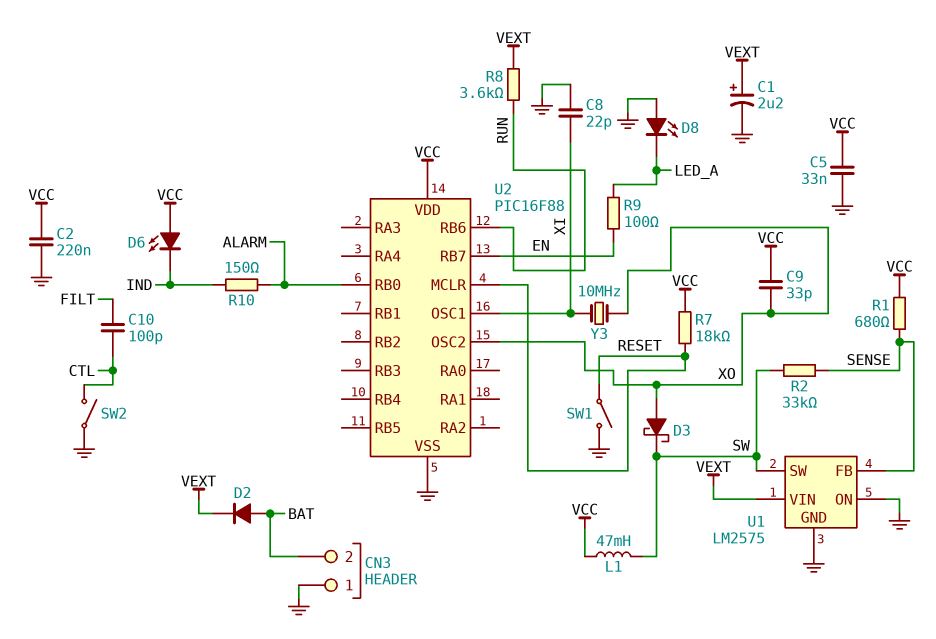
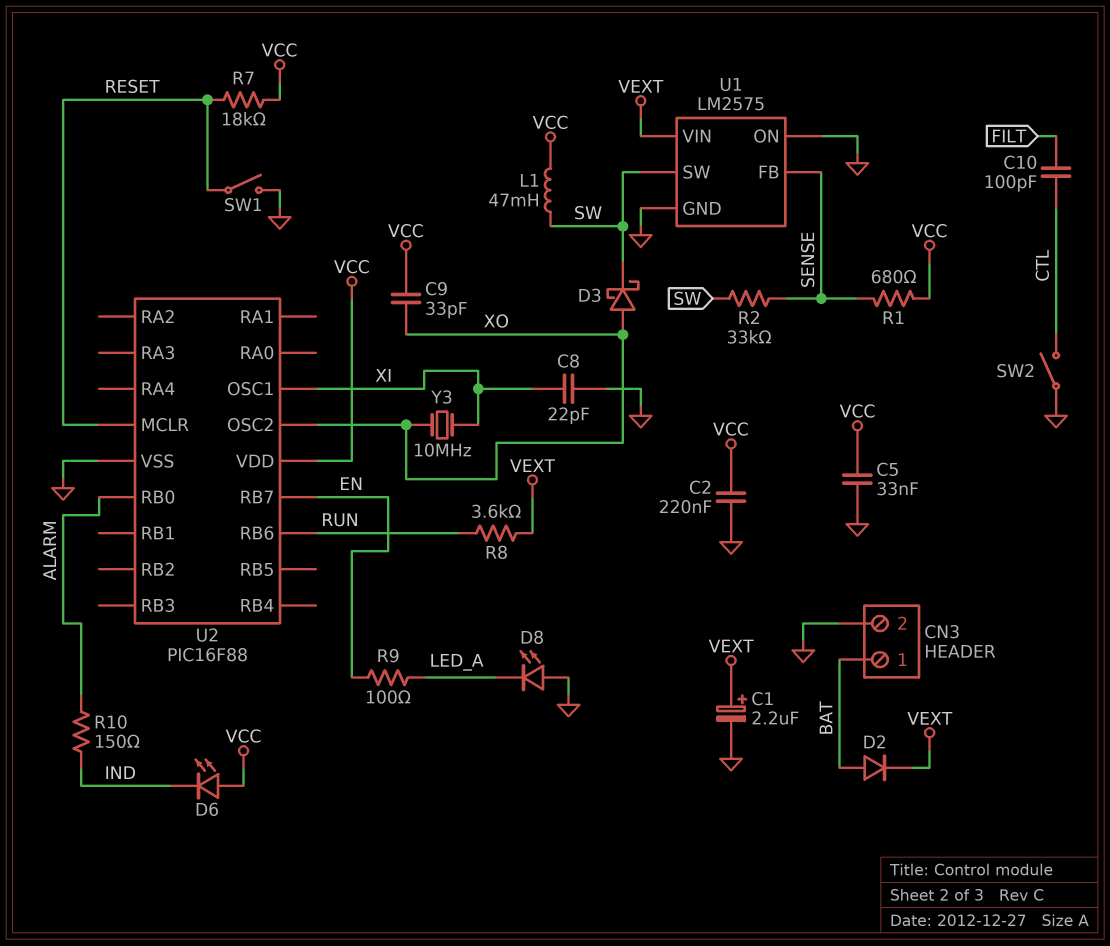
CN3 pin 1: GND -> BAT
CN3 pin 2: BAT -> GND

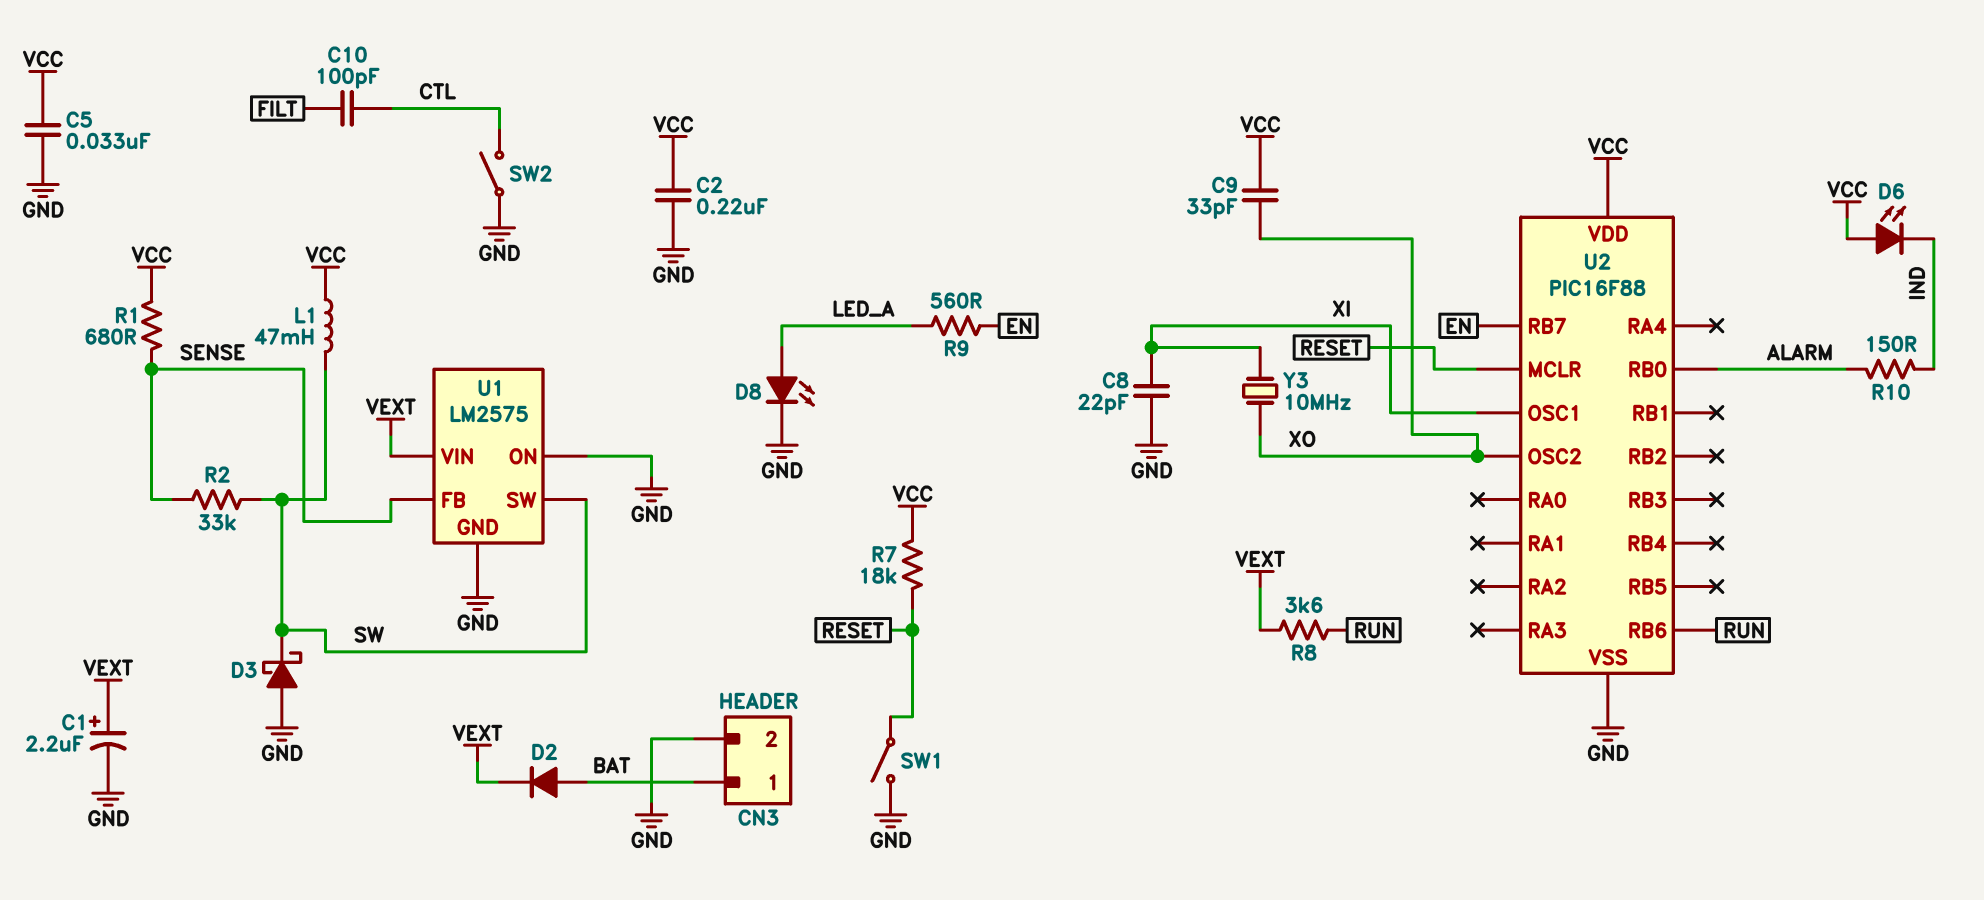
D3: schottky (A XO, K SW) -> schottky (A GND, K SW)
D8: LED (A GND, K LED_A) -> LED (A LED_A, K GND)
R9: 100 (EN, LED_A) -> 560 (EN, LED_A)

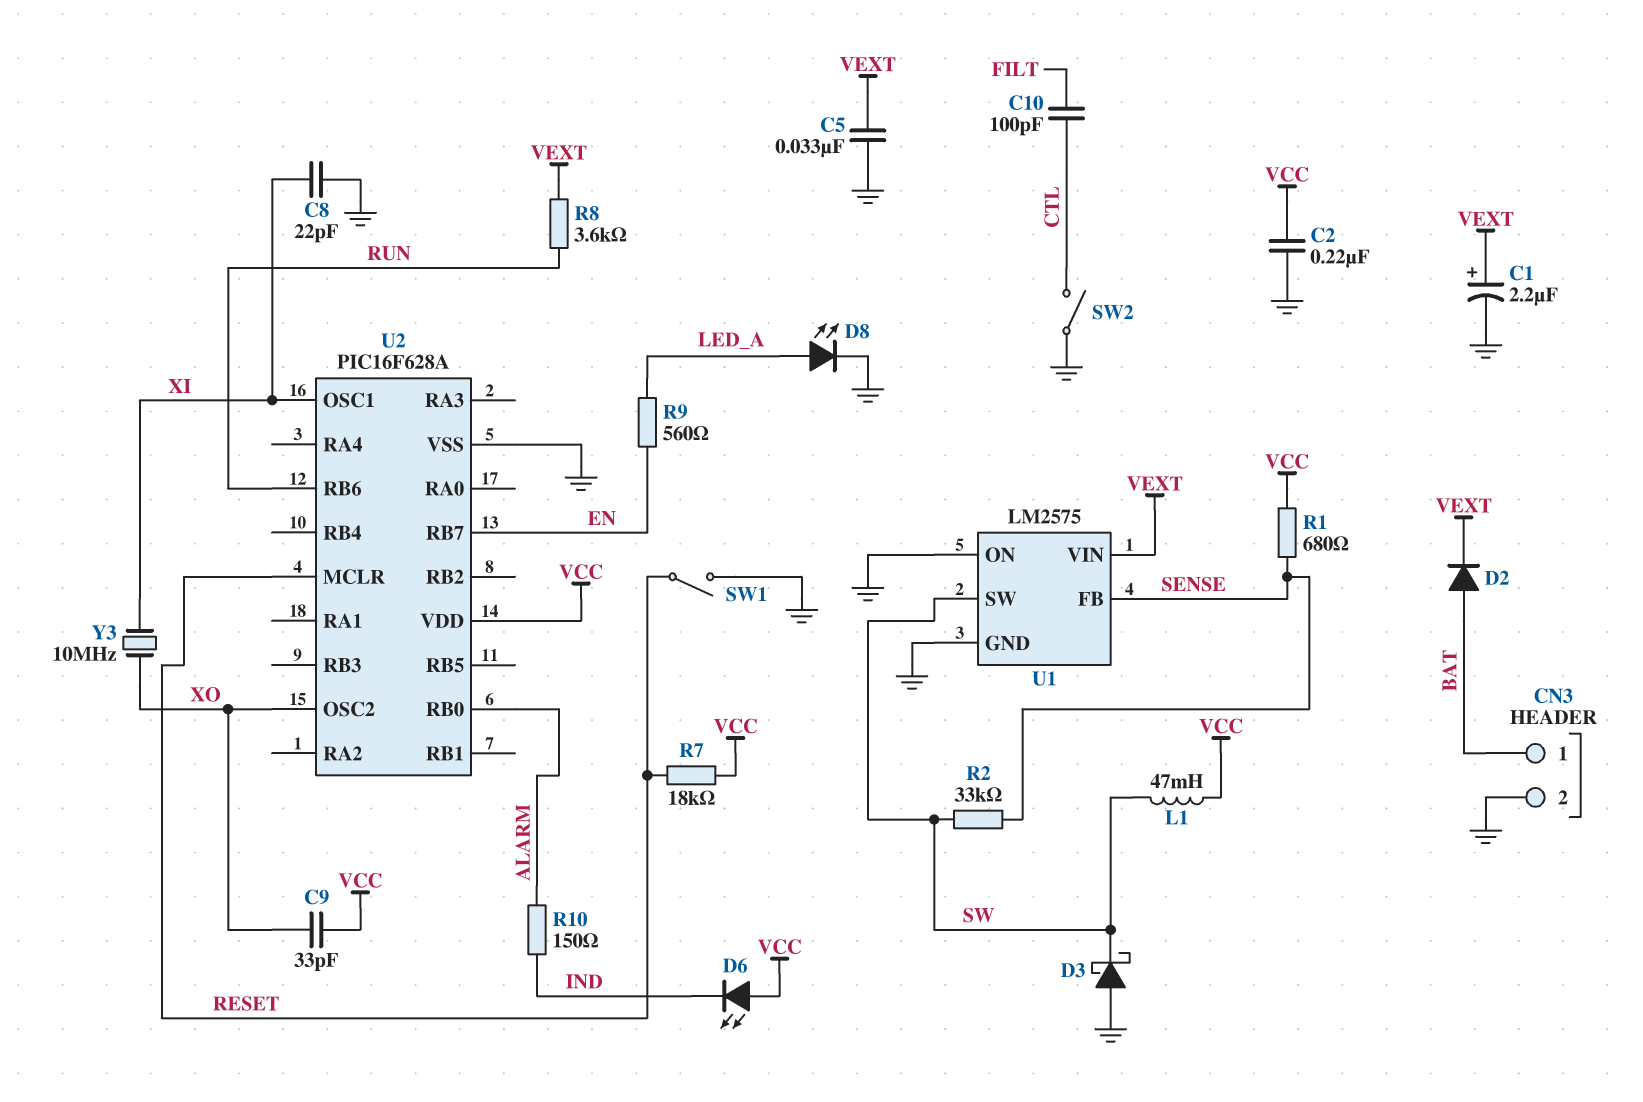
C5: 33nF (GND, VCC) -> 33nF (GND, VEXT)
U2: PIC16F88 -> PIC16F628A

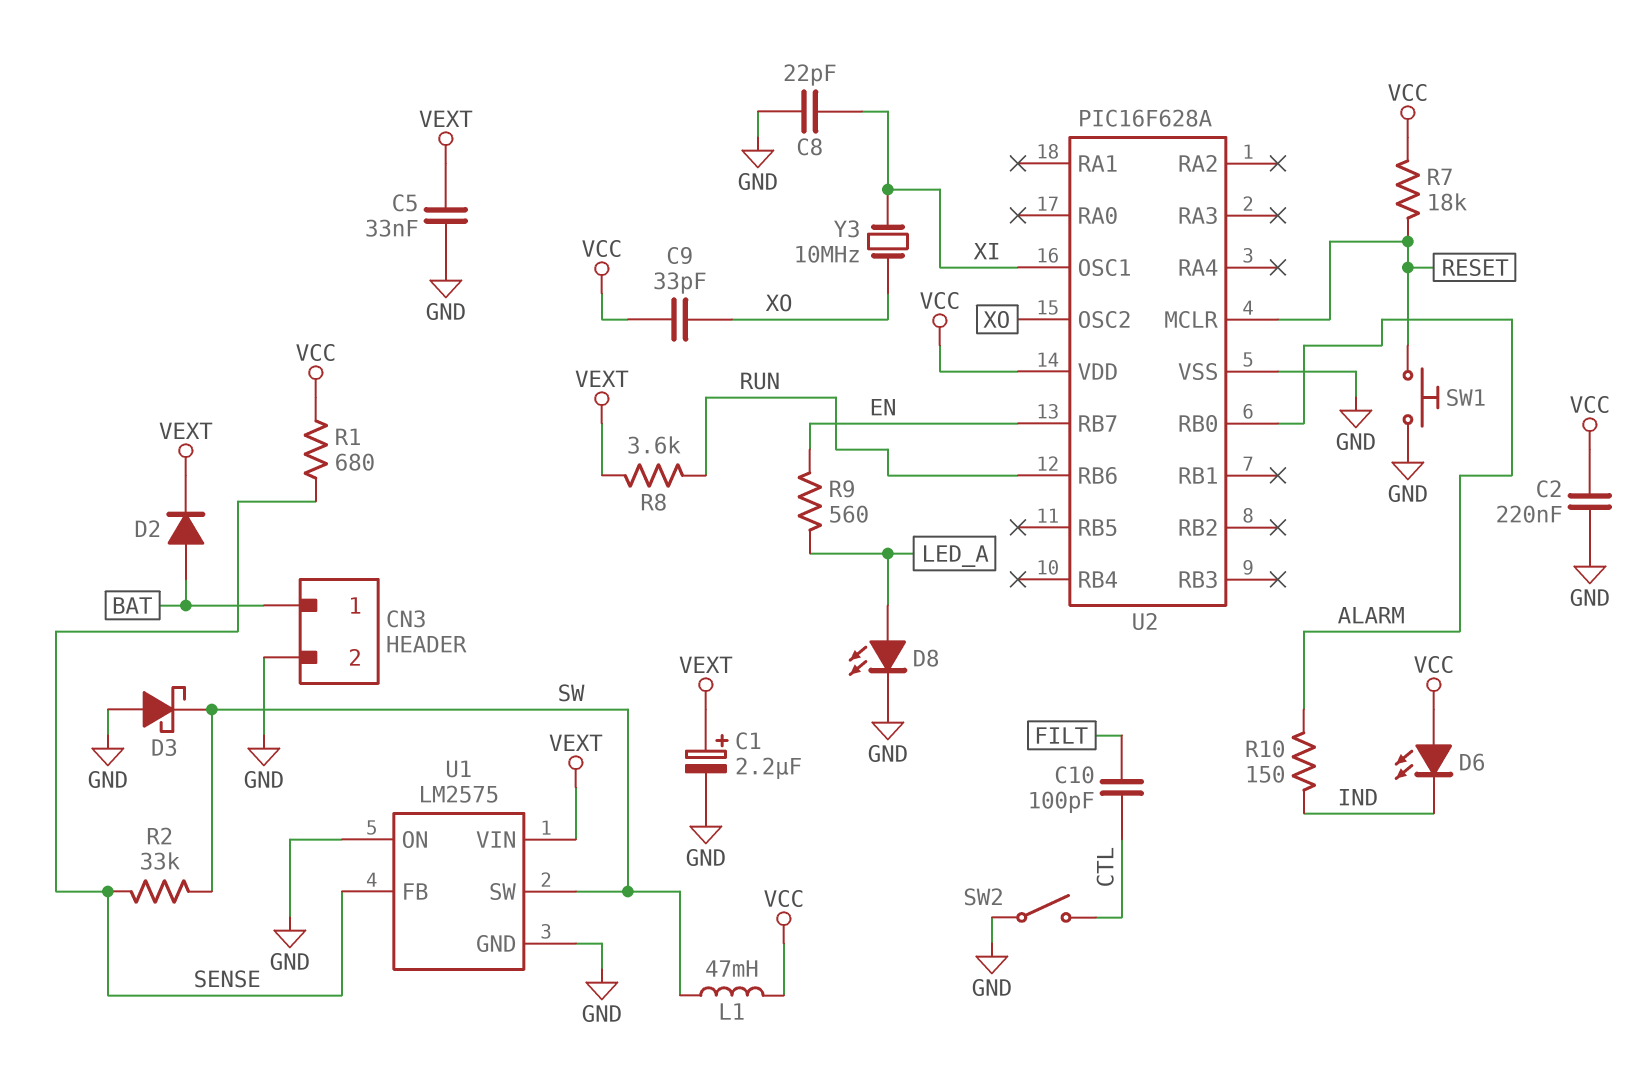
SW1: switch (GND, RESET) -> button (GND, RESET)

